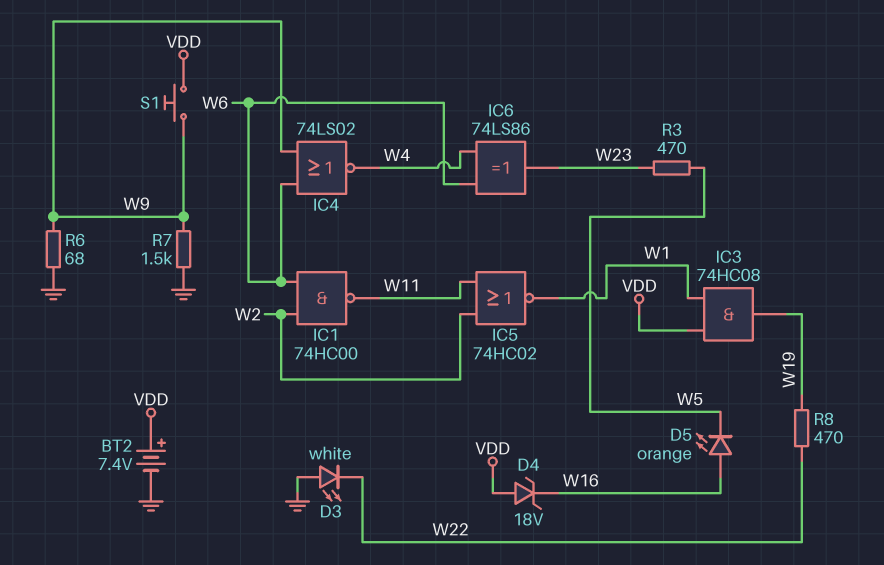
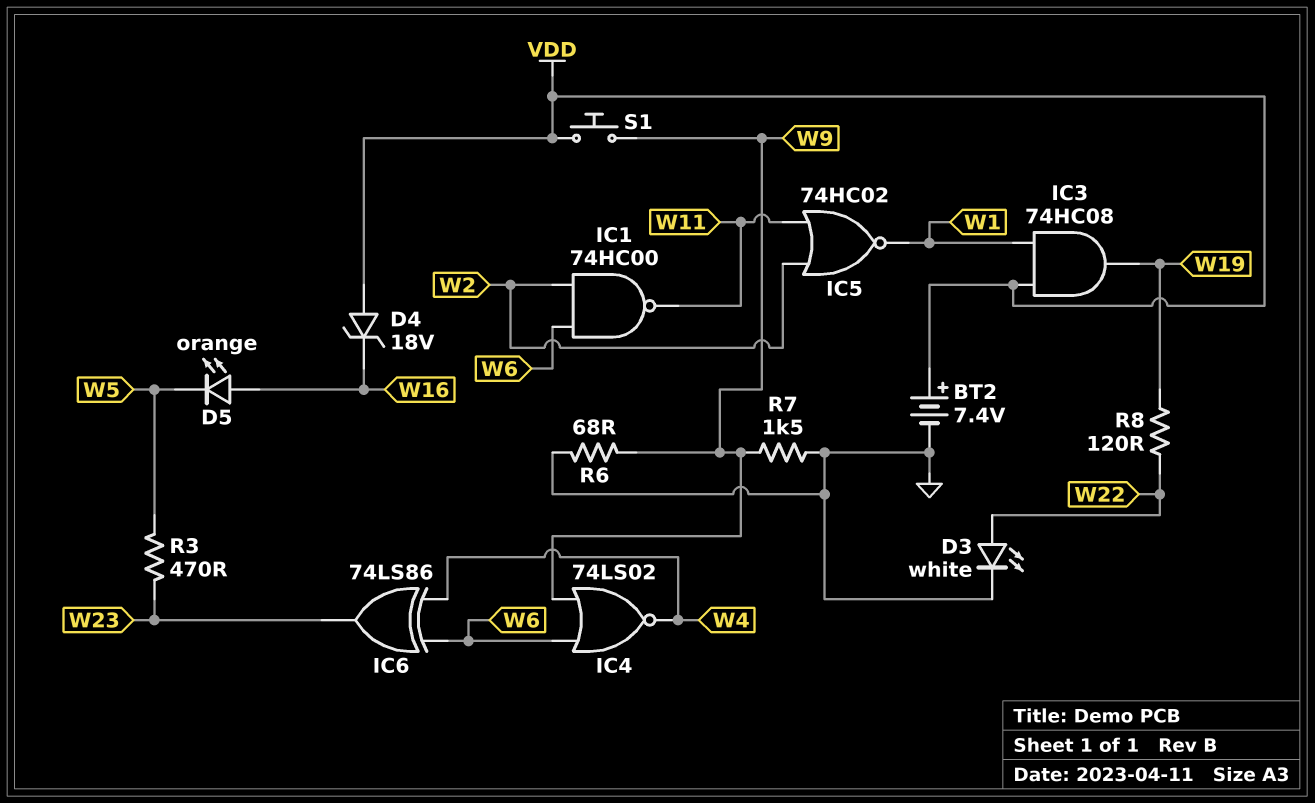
D3: LED white (A GND, K W22) -> LED white (A W22, K GND)
R8: 470 (W19, W22) -> 120 (W19, W22)

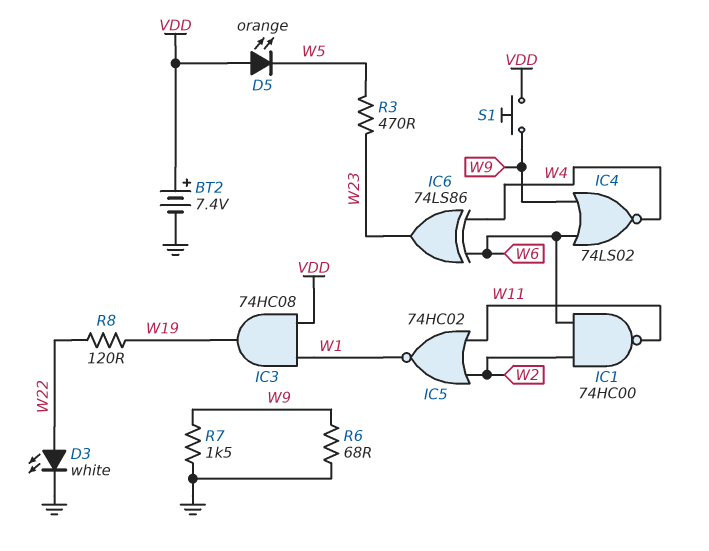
D4: zener 18V (A VDD, K W16) -> none
D5: LED orange (A W16, K W5) -> LED orange (A VDD, K W5)

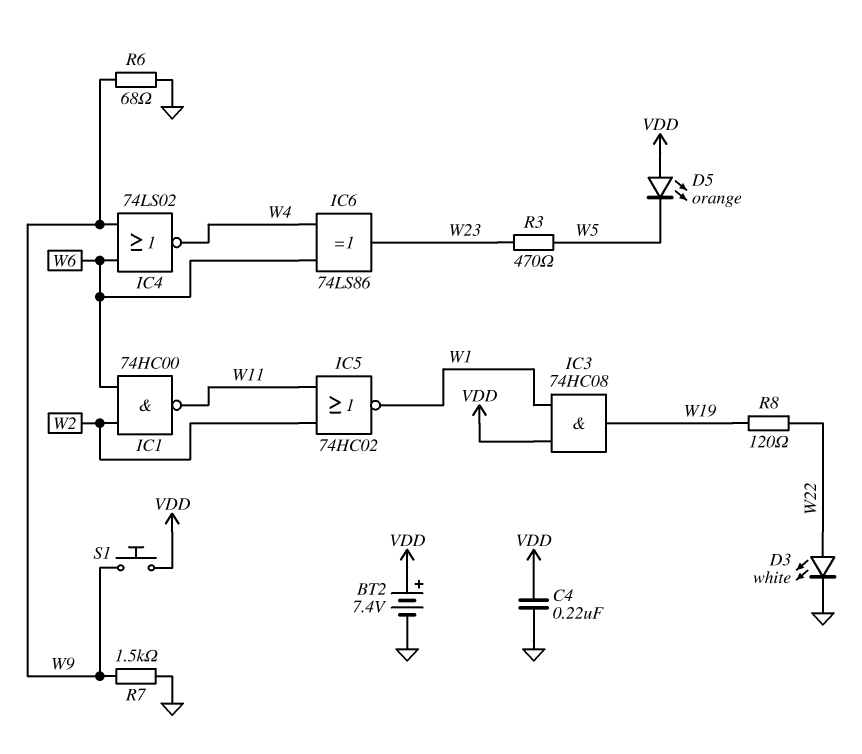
C4: none -> 220nF (GND, VDD)

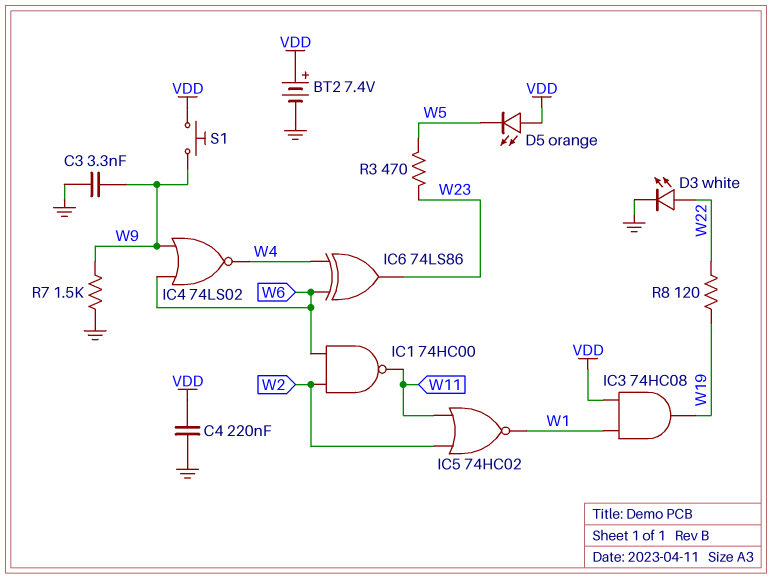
C3: none -> 3.3nF (GND, W9)
R6: 68 (GND, W9) -> none

